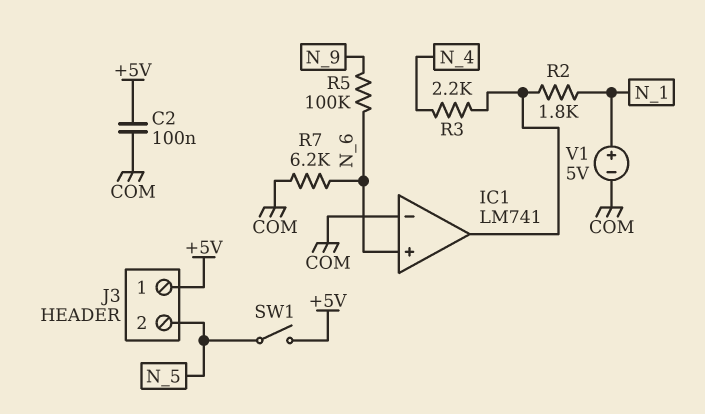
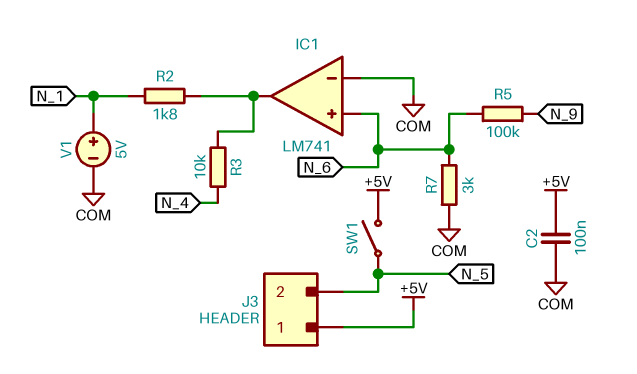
R3: 2.2k (IC1/out, N_4) -> 10k (IC1/out, N_4)
R7: 6.2k (COM, N_6) -> 3k (COM, N_6)

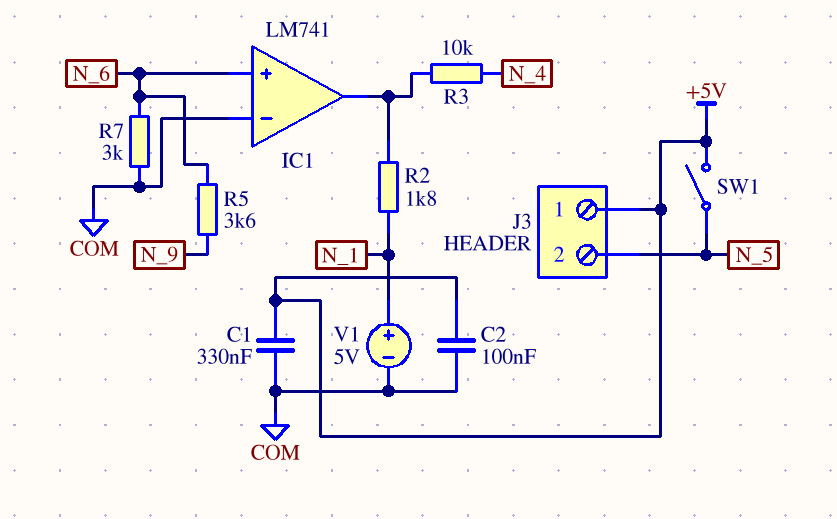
C1: none -> 330nF (+5V, COM)
R5: 100k (N_6, N_9) -> 3.6k (N_6, N_9)

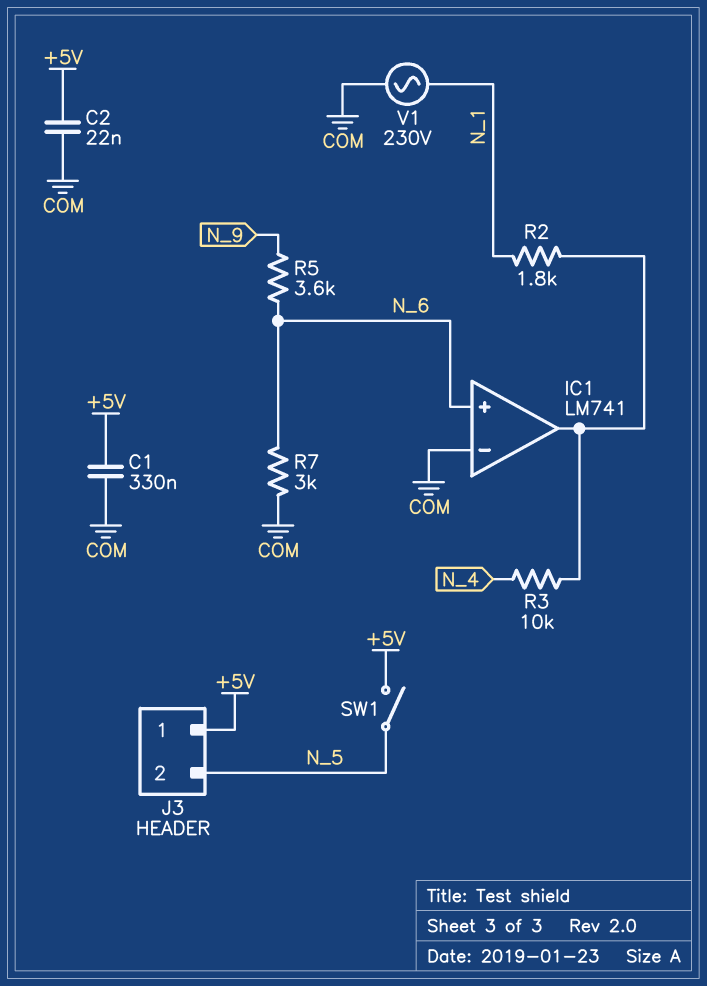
C2: 100nF (+5V, COM) -> 22nF (+5V, COM)
V1: 5V (plus N_1, minus COM) -> AC 230V (COM, N_1)

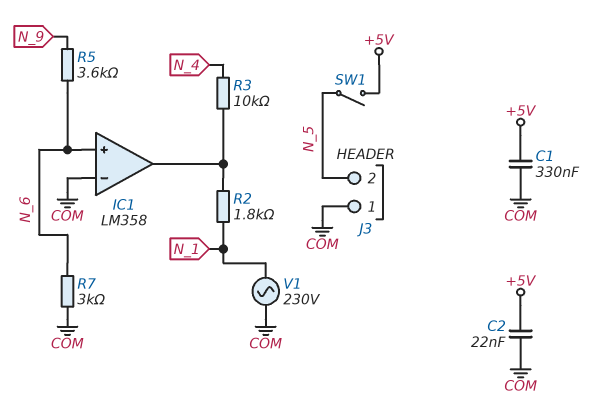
IC1: LM741 -> LM358
J3 pin 1: +5V -> COM

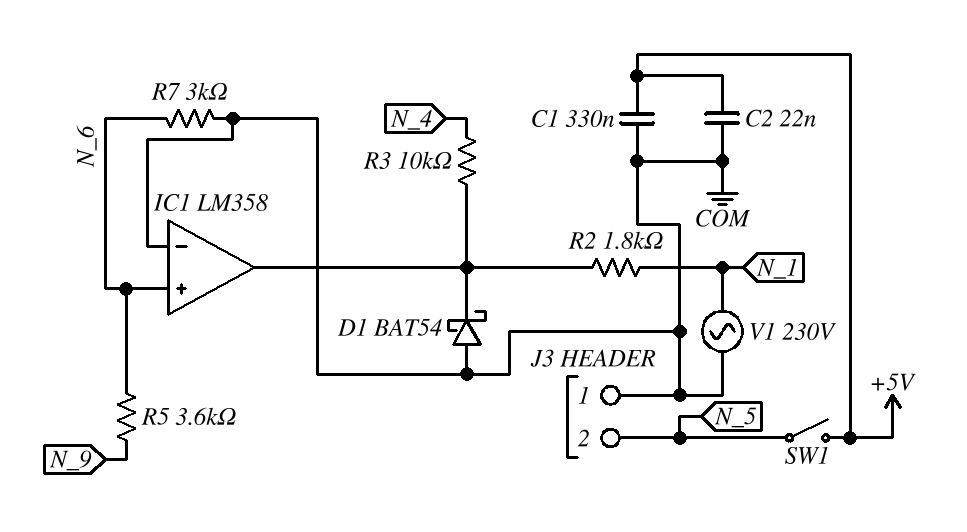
D1: none -> schottky BAT54 (A COM, K IC1/out)

